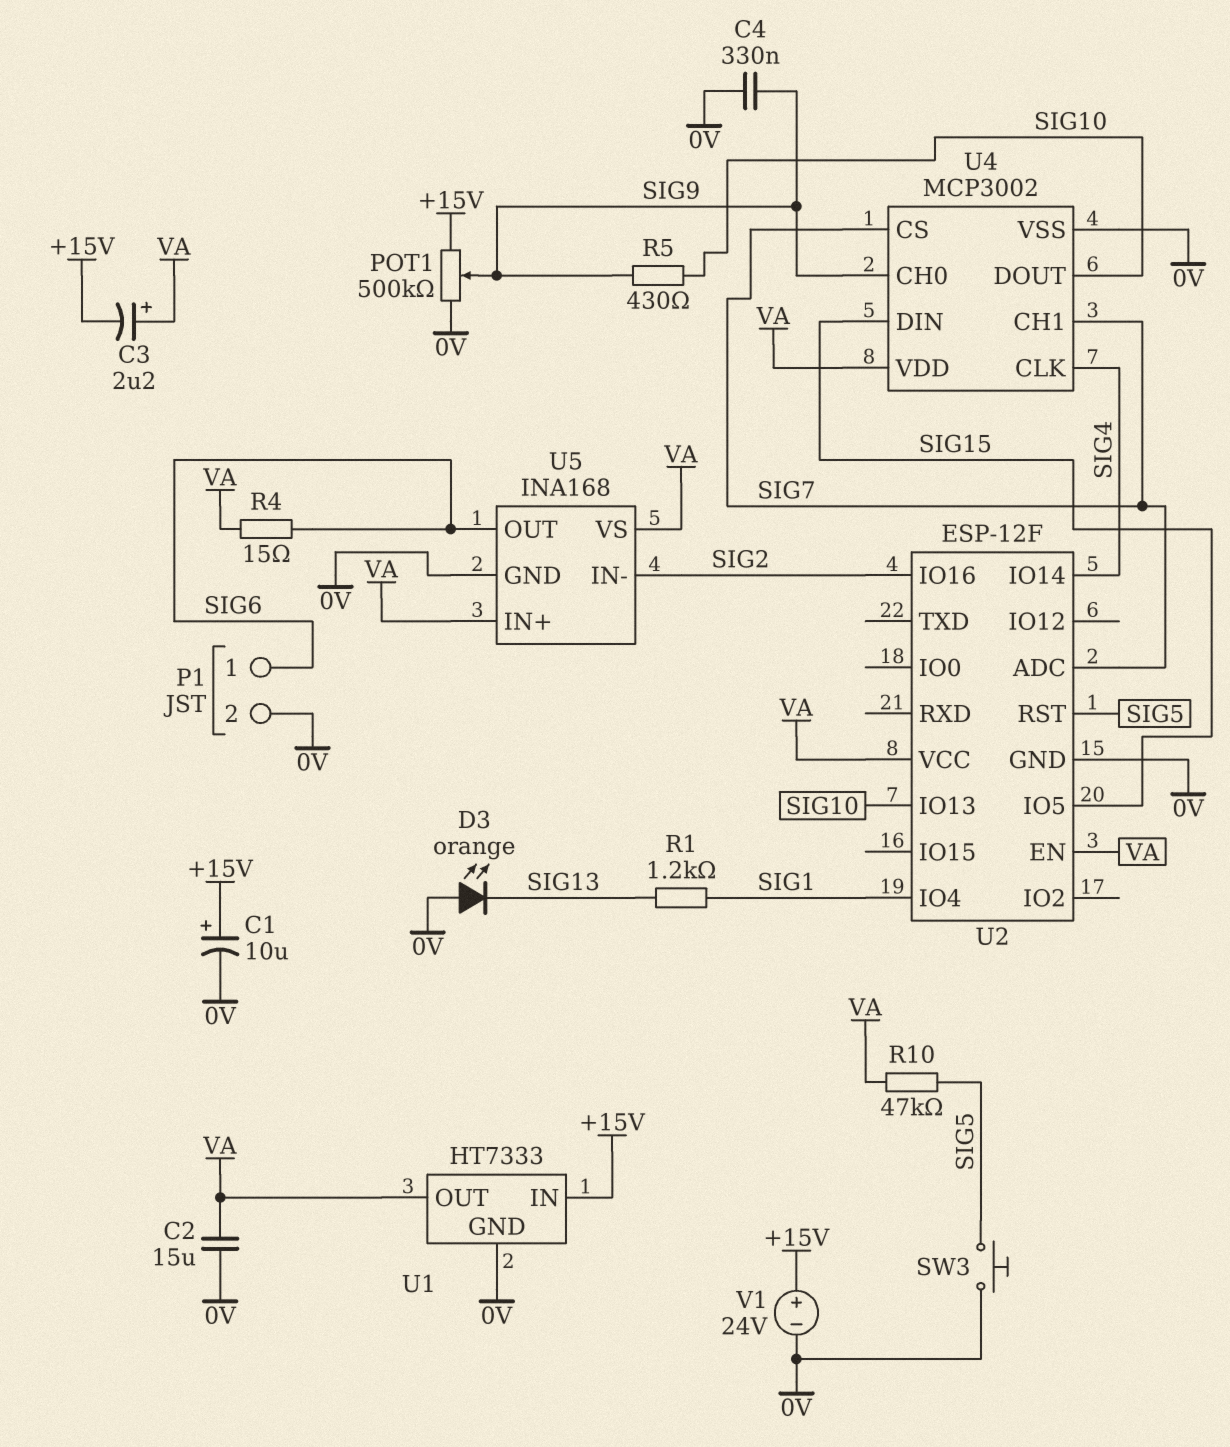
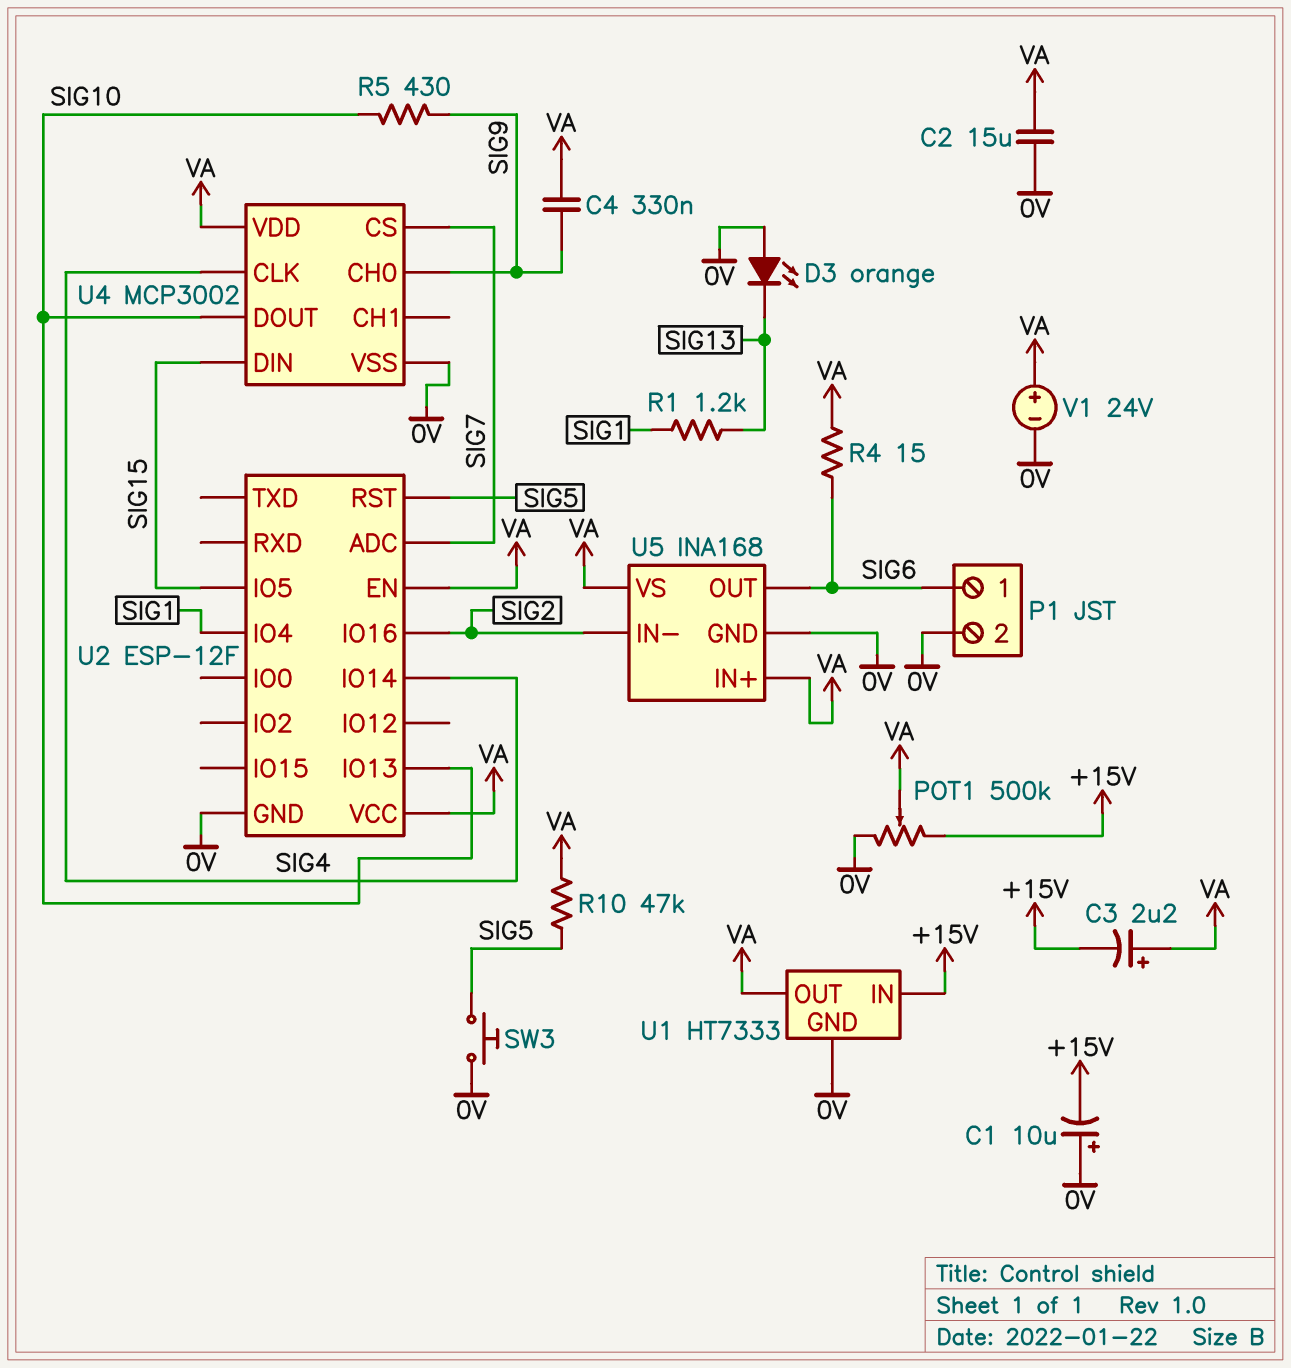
C1: 10uF (plus +15V, minus 0V) -> 10uF (plus 0V, minus +15V)
C4: 330nF (0V, SIG9) -> 330nF (SIG9, VA)
POT1: 500k (+15V, 0V, wiper SIG9) -> 500k (+15V, 0V, wiper VA)
U4 pin CH1: SIG7 -> none
V1: 24V (plus +15V, minus 0V) -> 24V (plus VA, minus 0V)

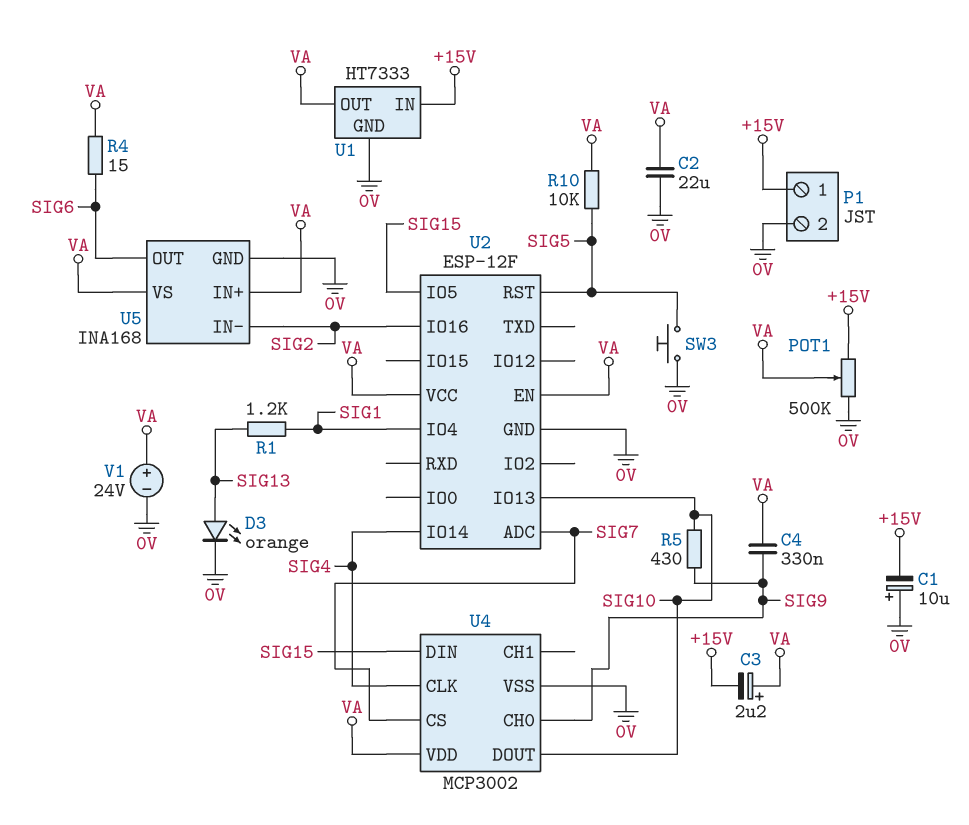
C2: 15uF (0V, VA) -> 22uF (0V, VA)
D3: LED orange (A 0V, K SIG13) -> LED orange (A SIG13, K 0V)
P1 pin 1: SIG6 -> +15V
R10: 47k (SIG5, VA) -> 10k (SIG5, VA)

